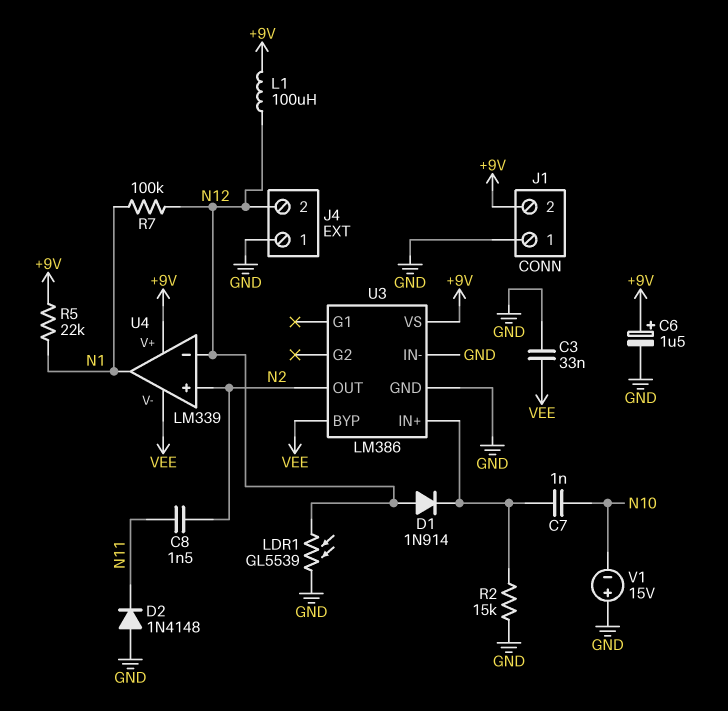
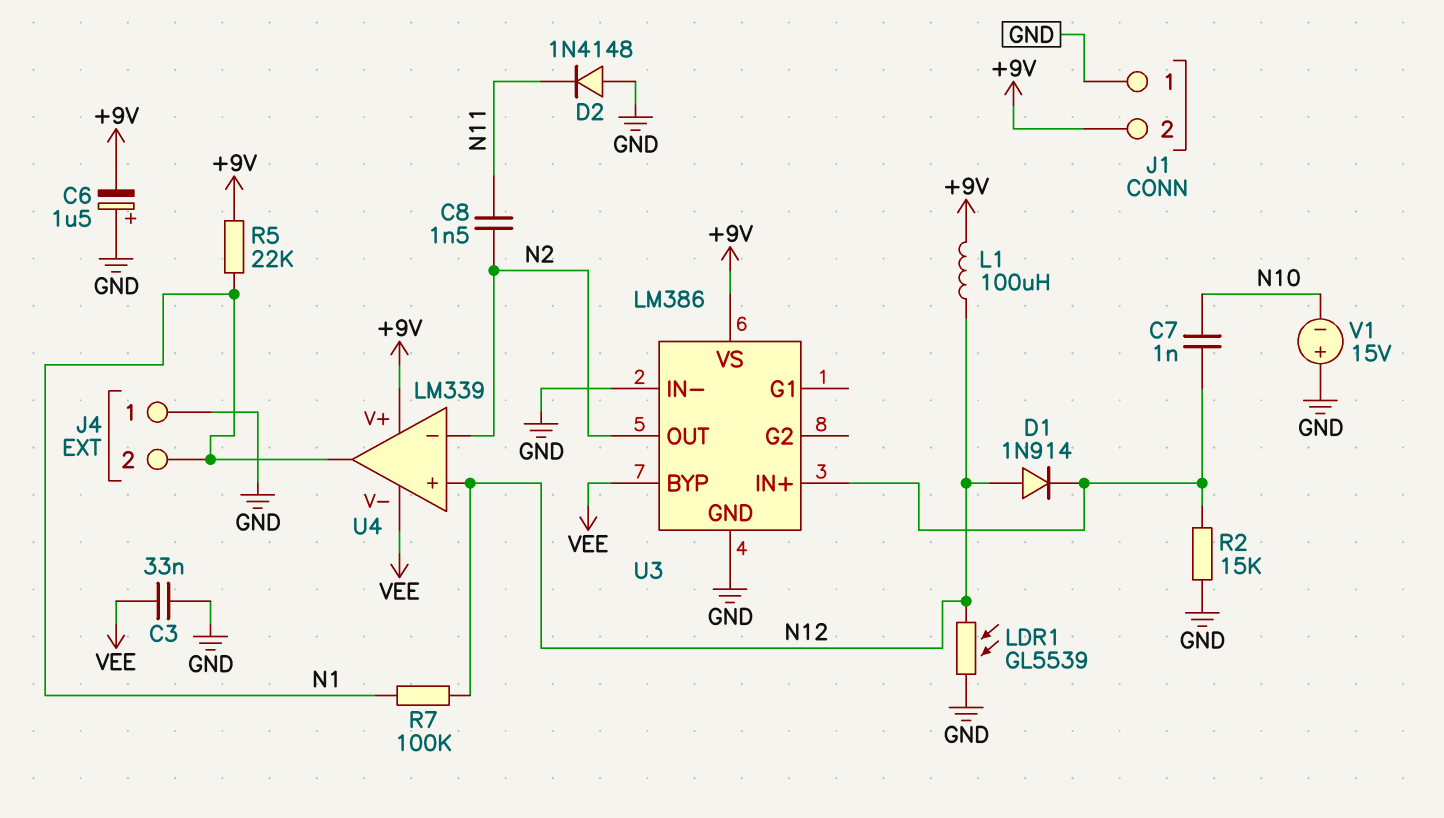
C6: 1.5uF (plus +9V, minus GND) -> 1.5uF (plus GND, minus +9V)
J4 pin 2: N12 -> N1
U4 pin in+: N2 -> N12
U4 pin in-: N12 -> N2

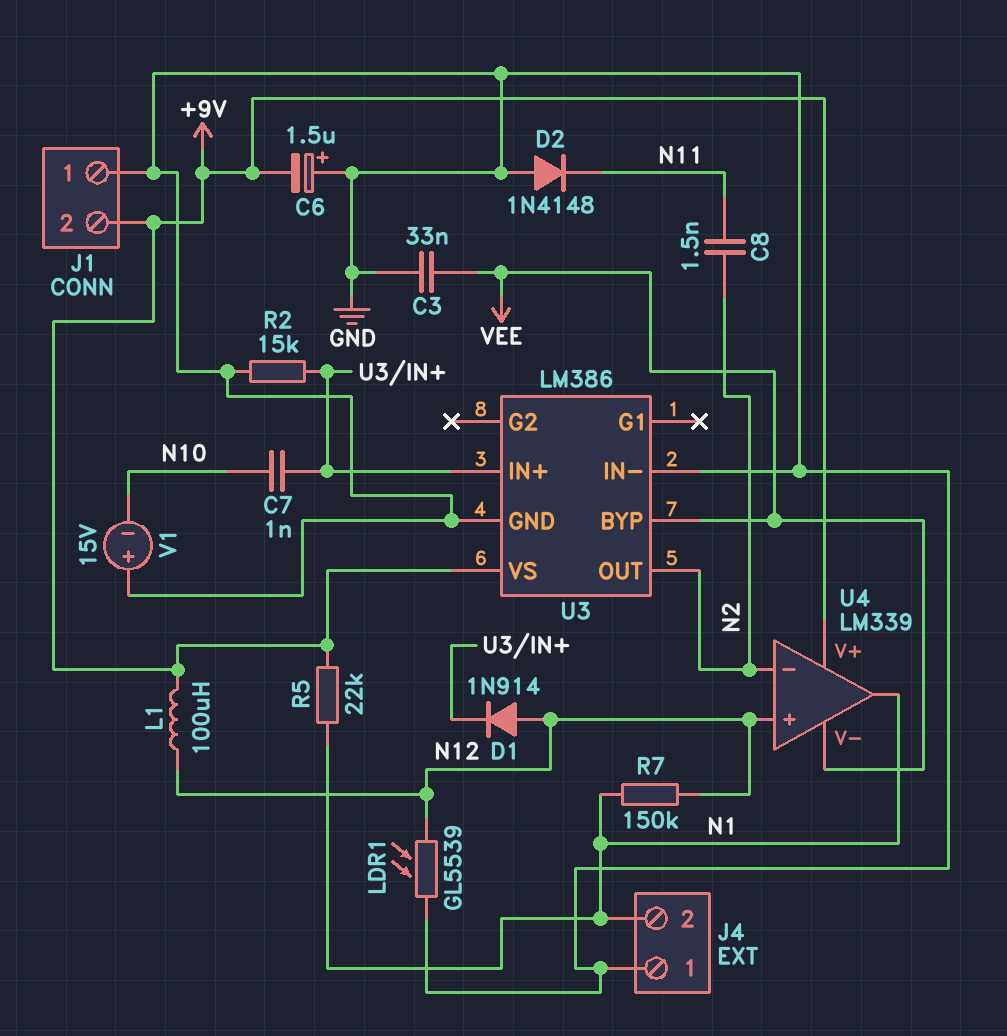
R7: 100k (N1, N12) -> 150k (N1, N12)

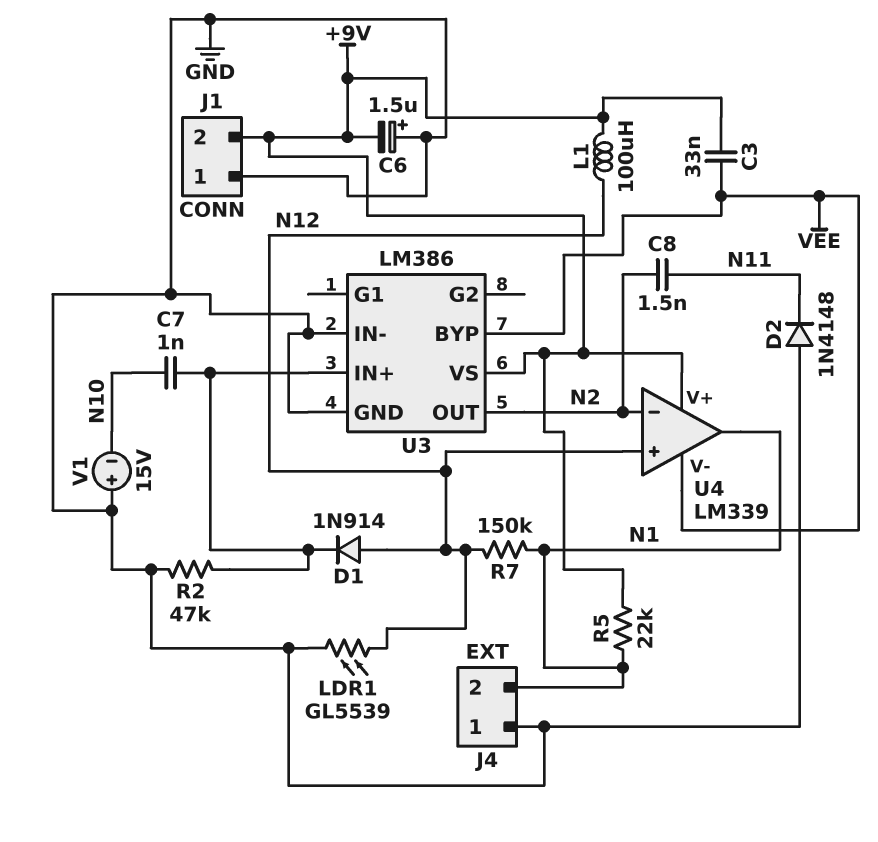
C3: 33nF (GND, VEE) -> 33nF (+9V, VEE)
R2: 15k (GND, U3/IN+) -> 47k (GND, U3/IN+)

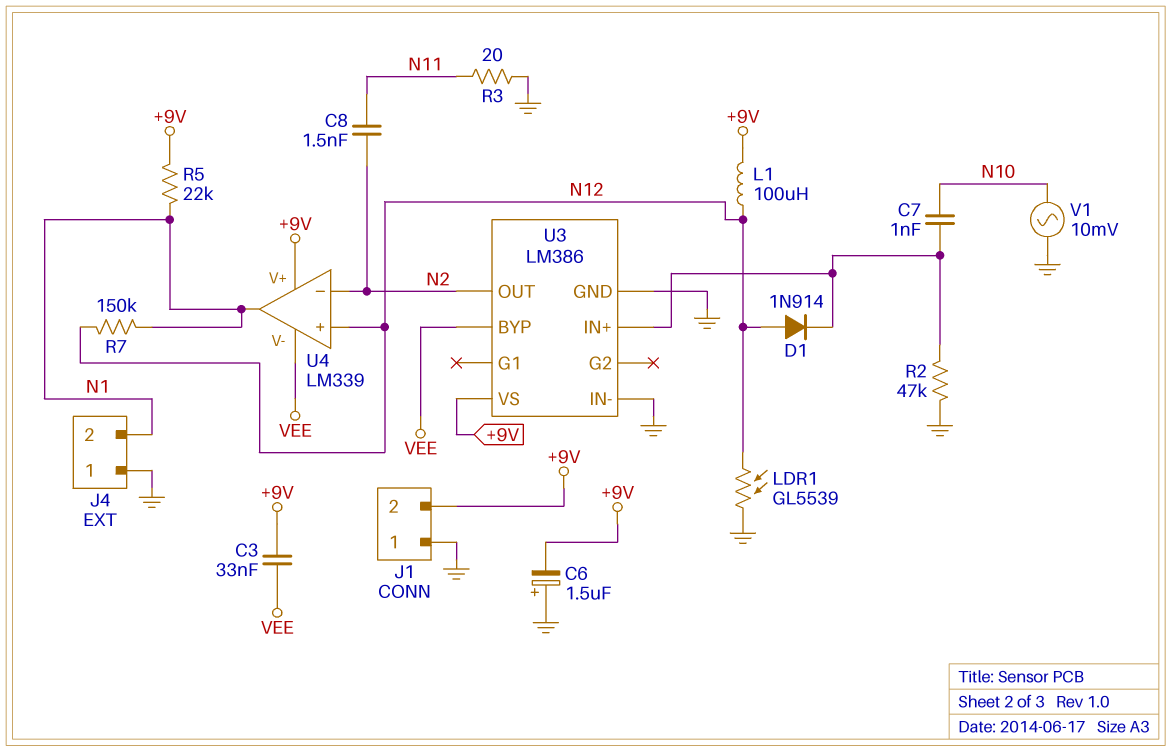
D2: diode 1N4148 (A GND, K N11) -> none
R3: none -> 20 (GND, N11)
V1: 15V (plus GND, minus N10) -> AC 10mV (GND, N10)

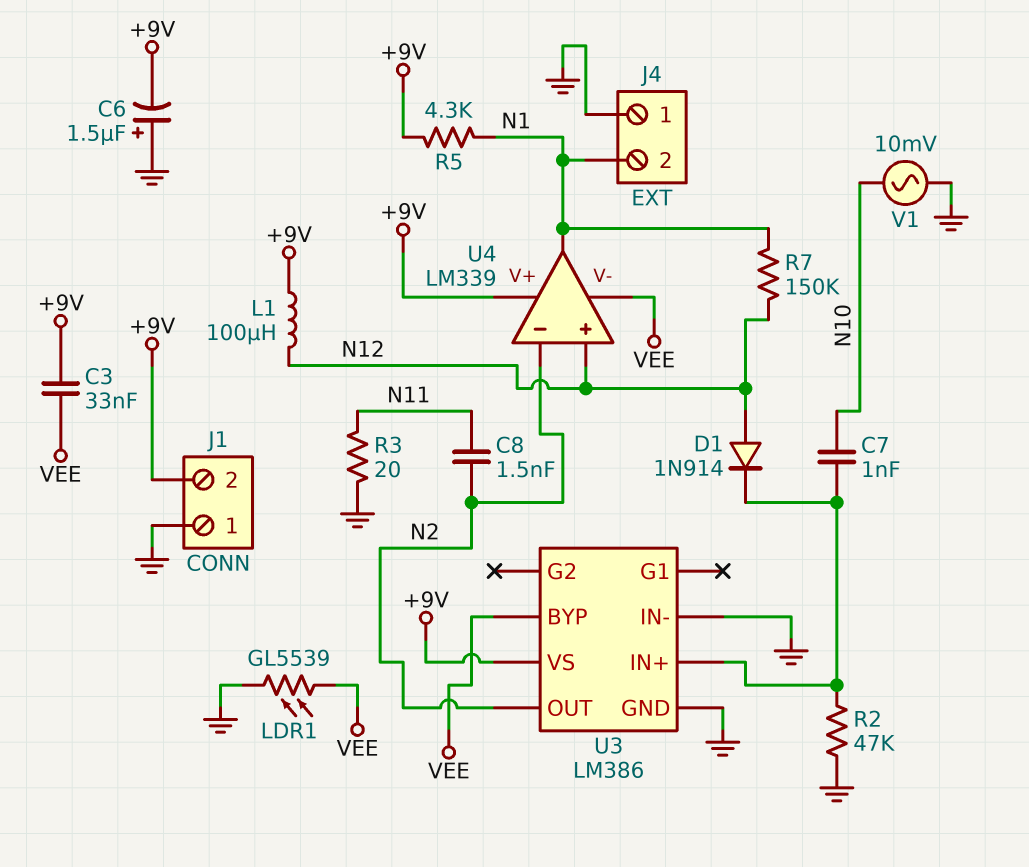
LDR1: GL5539 (GND, N12) -> GL5539 (GND, VEE)
R5: 22k (+9V, N1) -> 4.3k (+9V, N1)

